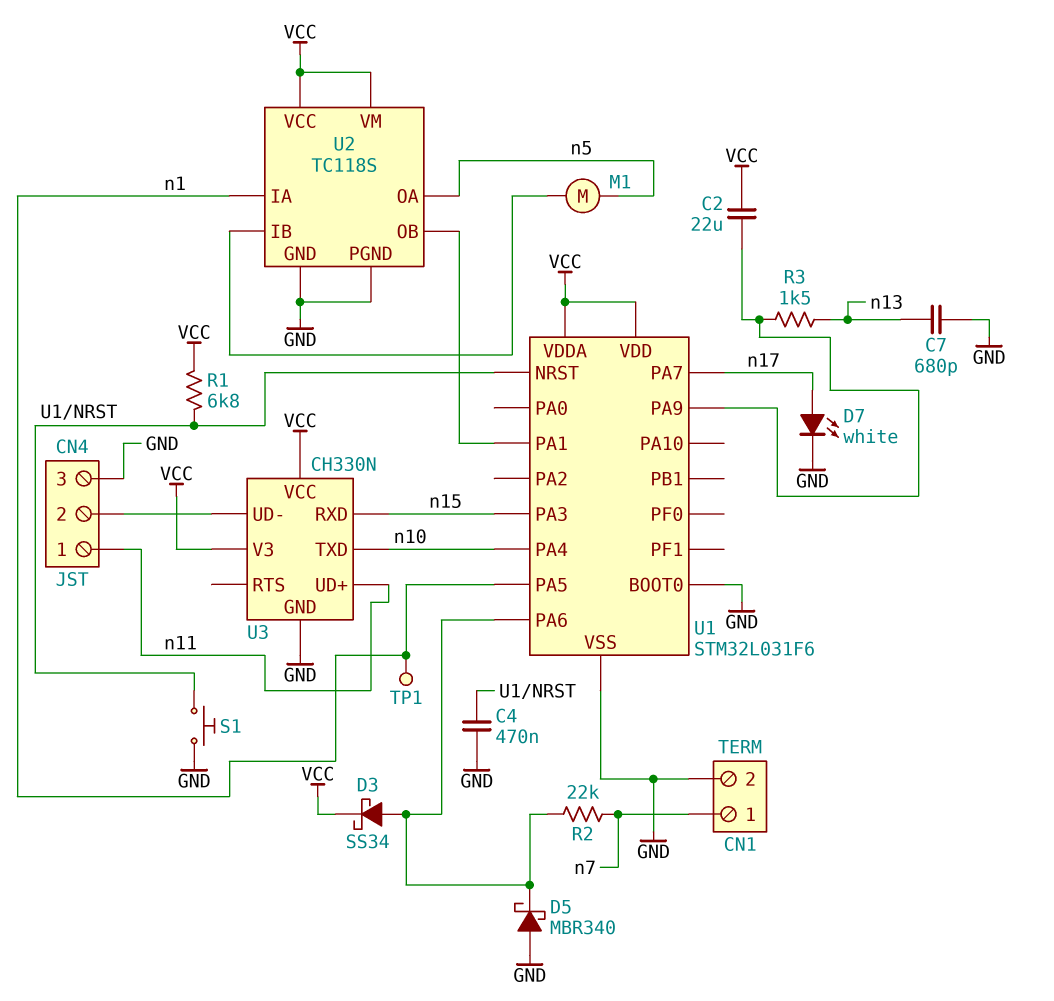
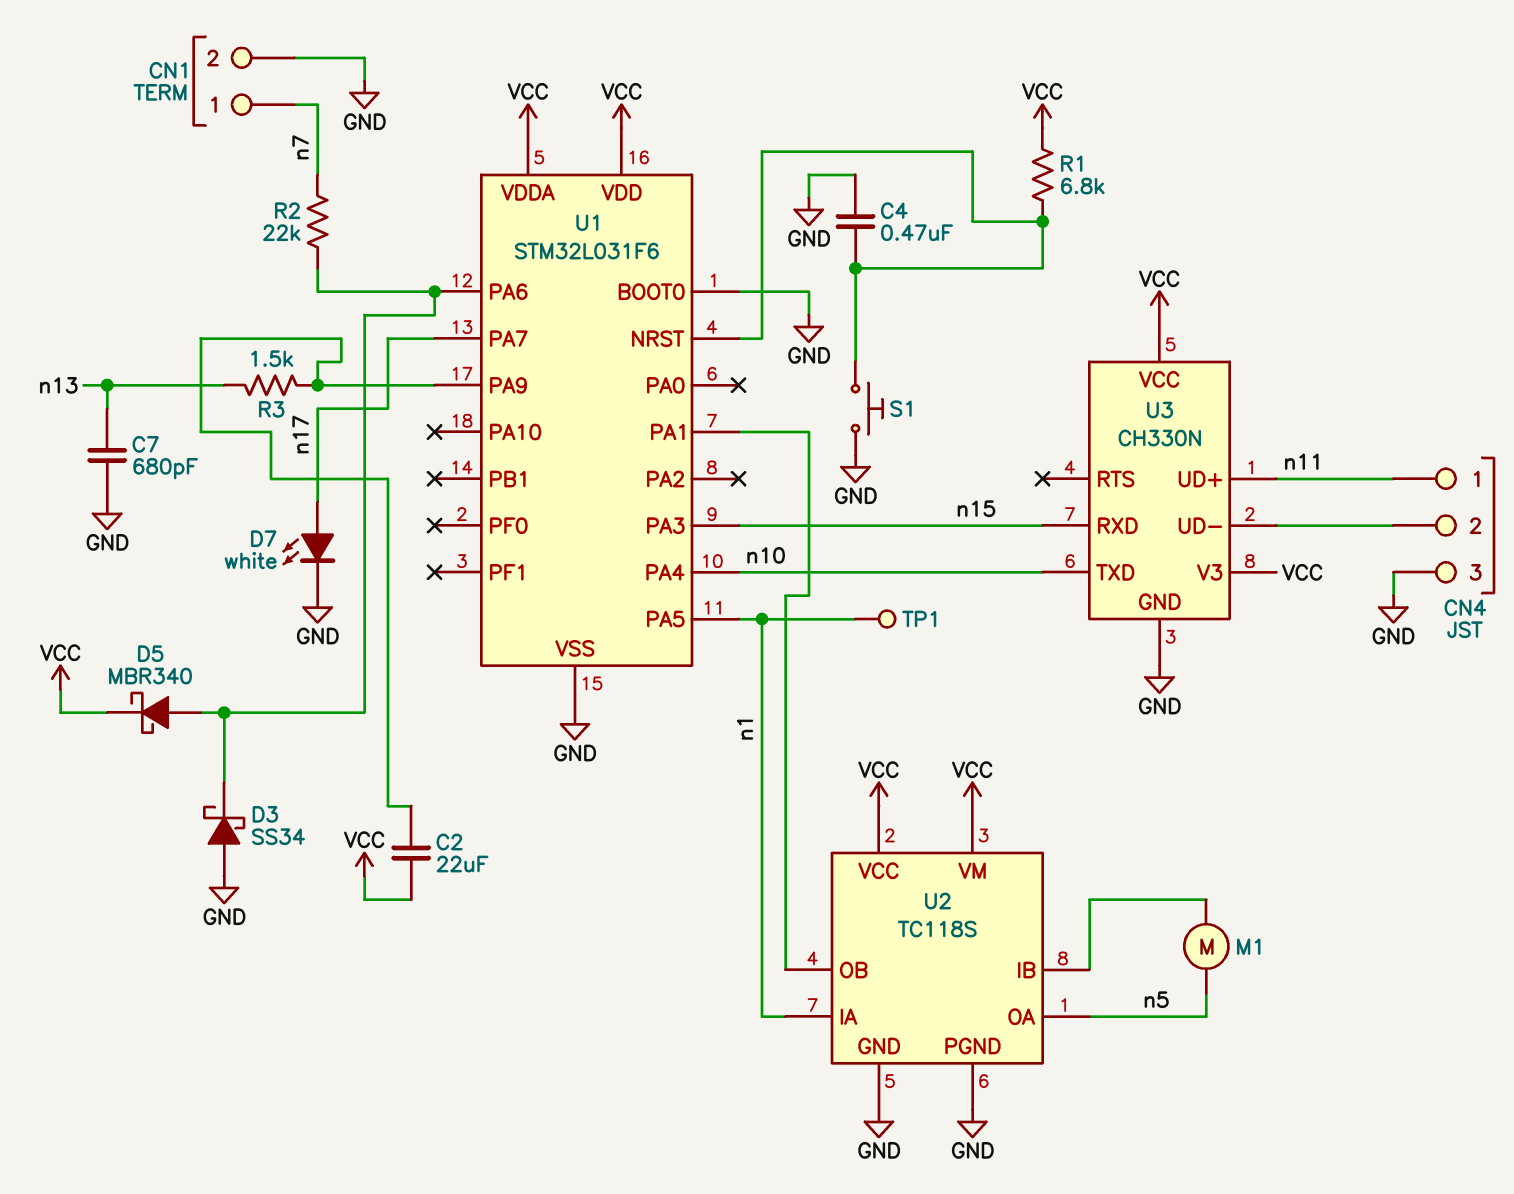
D3: schottky SS34 (A U1/PA6, K VCC) -> schottky SS34 (A GND, K U1/PA6)
D5: schottky MBR340 (A GND, K U1/PA6) -> schottky MBR340 (A U1/PA6, K VCC)

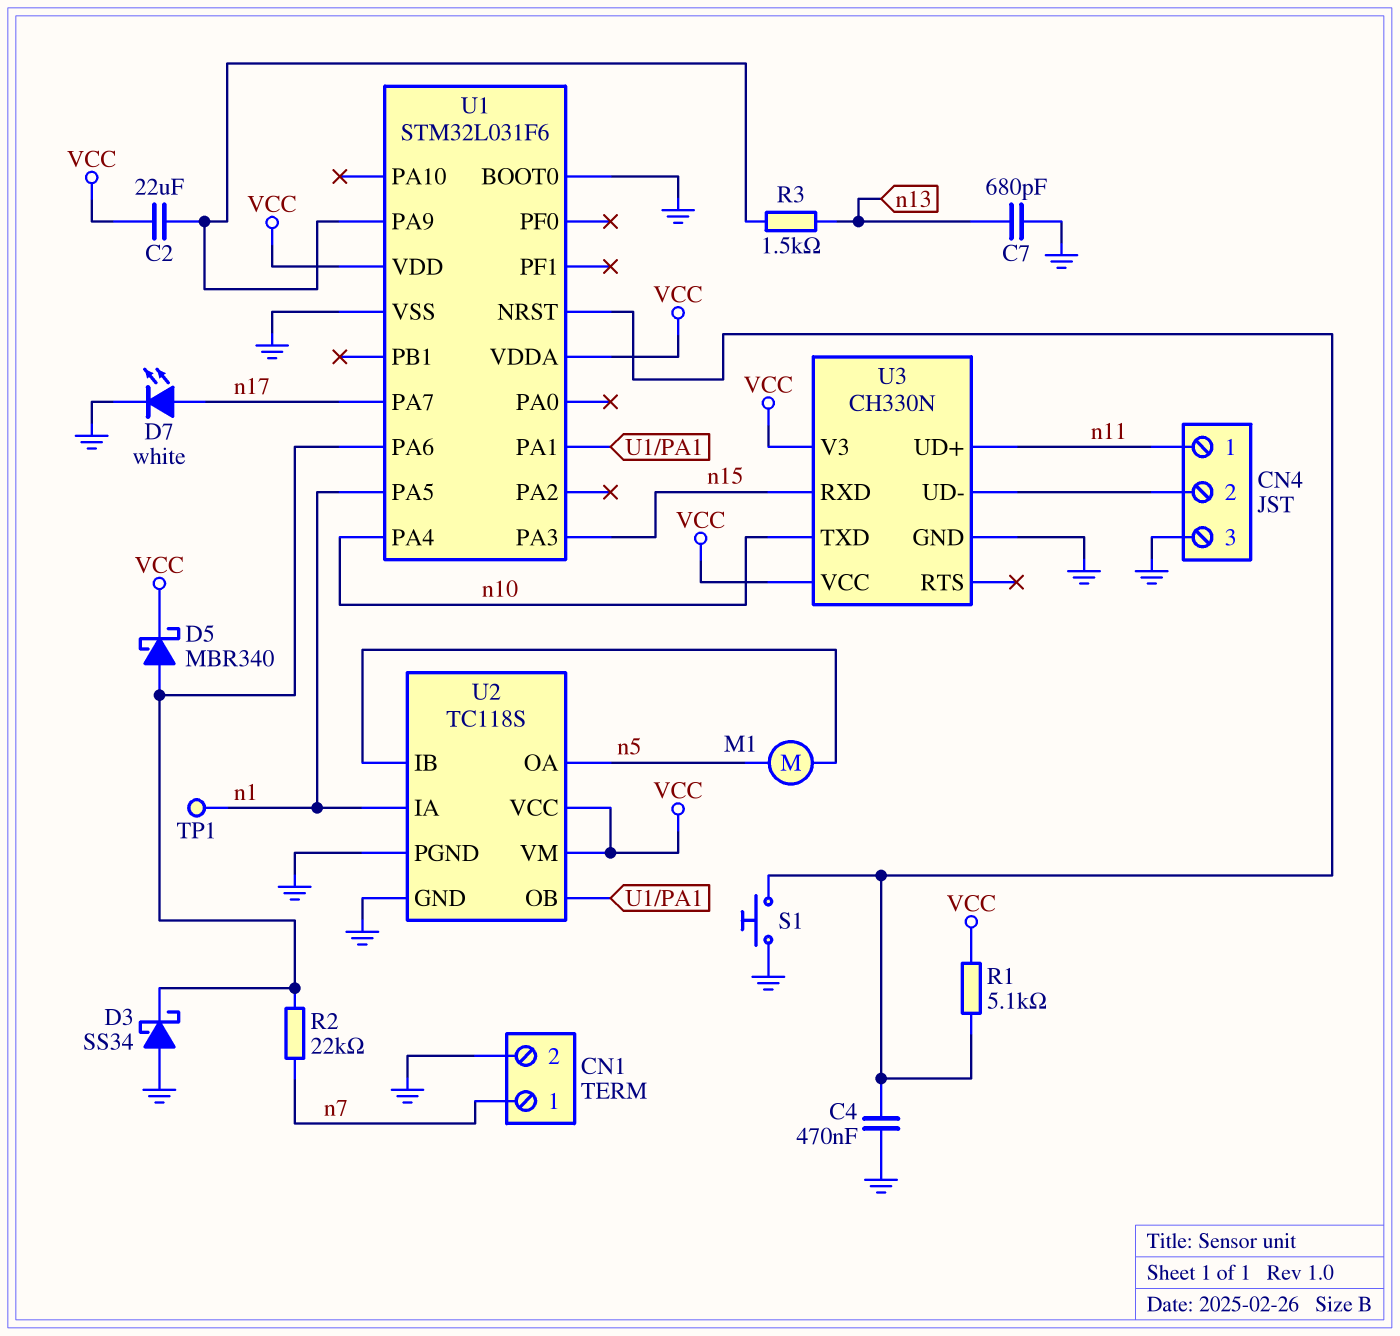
R1: 6.8k (U1/NRST, VCC) -> 5.1k (U1/NRST, VCC)

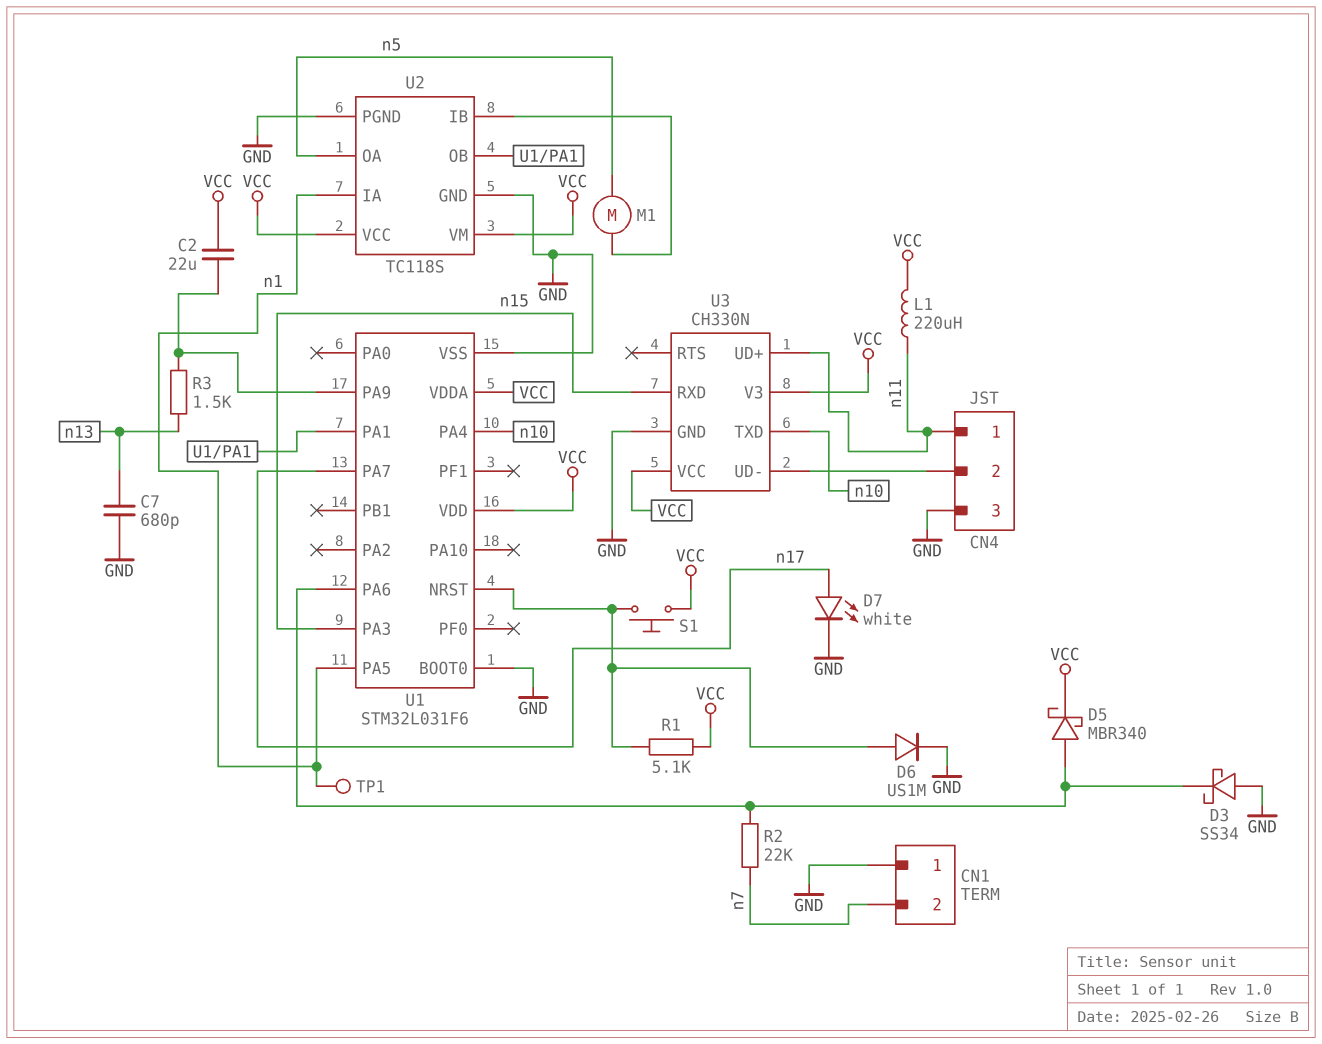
C4: 470nF (GND, U1/NRST) -> none
CN1 pin 1: n7 -> GND
CN1 pin 2: GND -> n7
D6: none -> diode US1M (A U1/NRST, K GND)
L1: none -> 220uH (VCC, n11)
S1: button (GND, U1/NRST) -> button (U1/NRST, VCC)

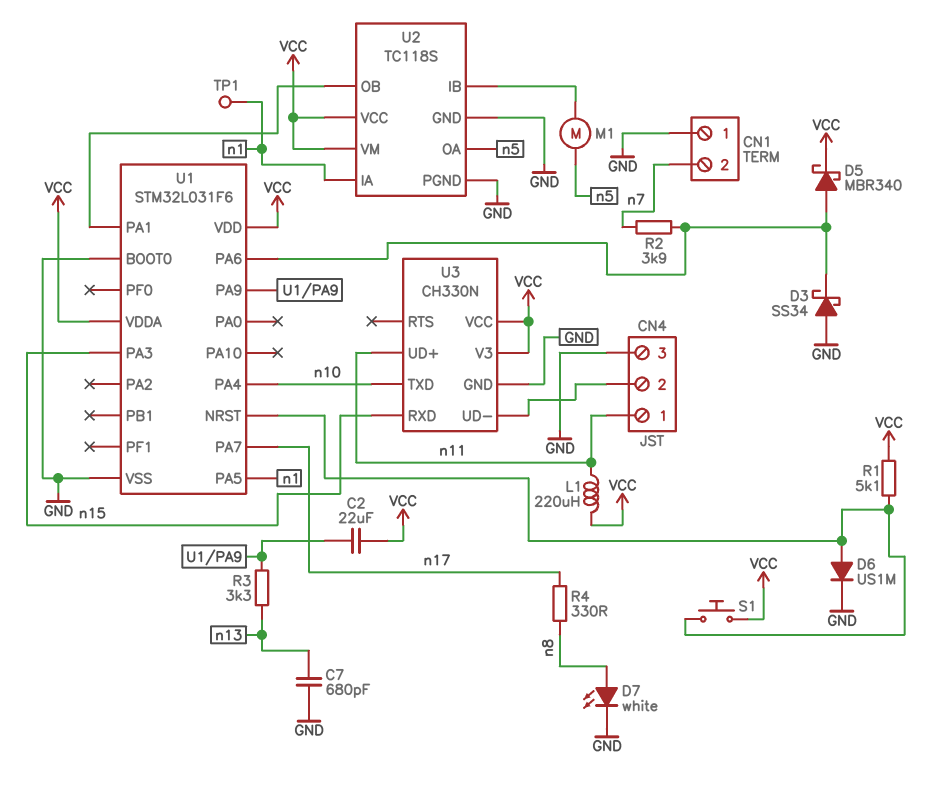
D7: LED white (A n17, K GND) -> LED white (A n8, K GND)
R2: 22k (U1/PA6, n7) -> 3.9k (U1/PA6, n7)
R3: 1.5k (U1/PA9, n13) -> 3.3k (U1/PA9, n13)
R4: none -> 330 (n8, n17)

